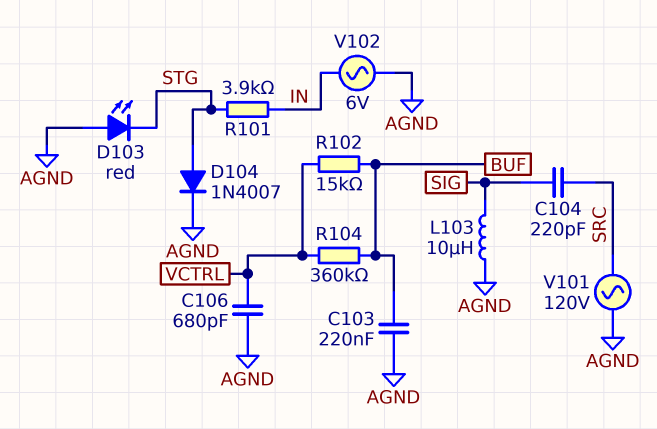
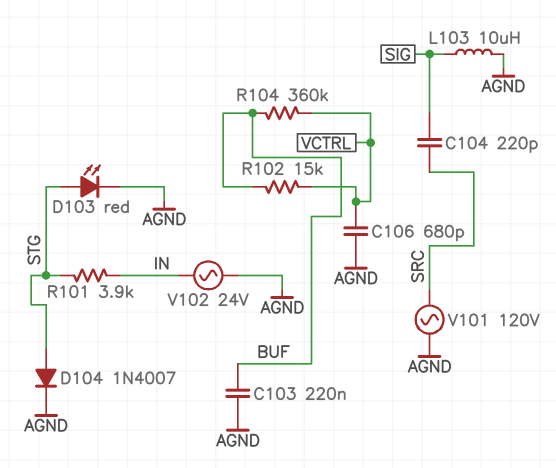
D103: LED red (A AGND, K STG) -> LED red (A STG, K AGND)
V102: AC 6V (AGND, IN) -> AC 24V (AGND, IN)

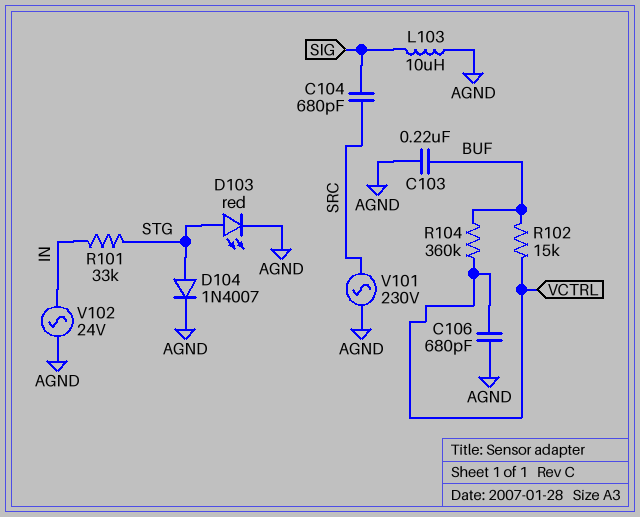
C104: 220pF (SIG, SRC) -> 680pF (SIG, SRC)
R101: 3.9k (IN, STG) -> 33k (IN, STG)
V101: AC 120V (AGND, SRC) -> AC 230V (AGND, SRC)

